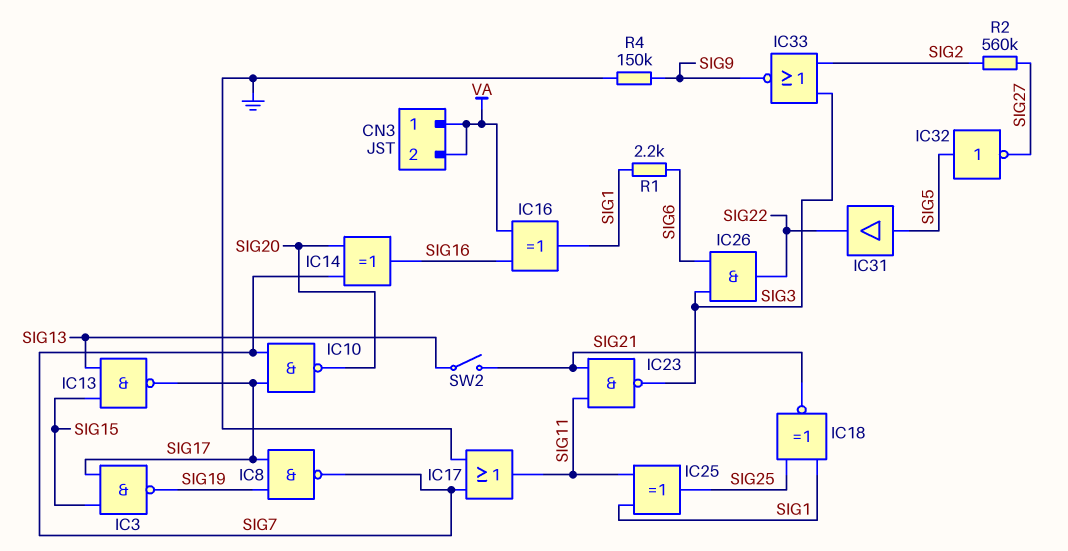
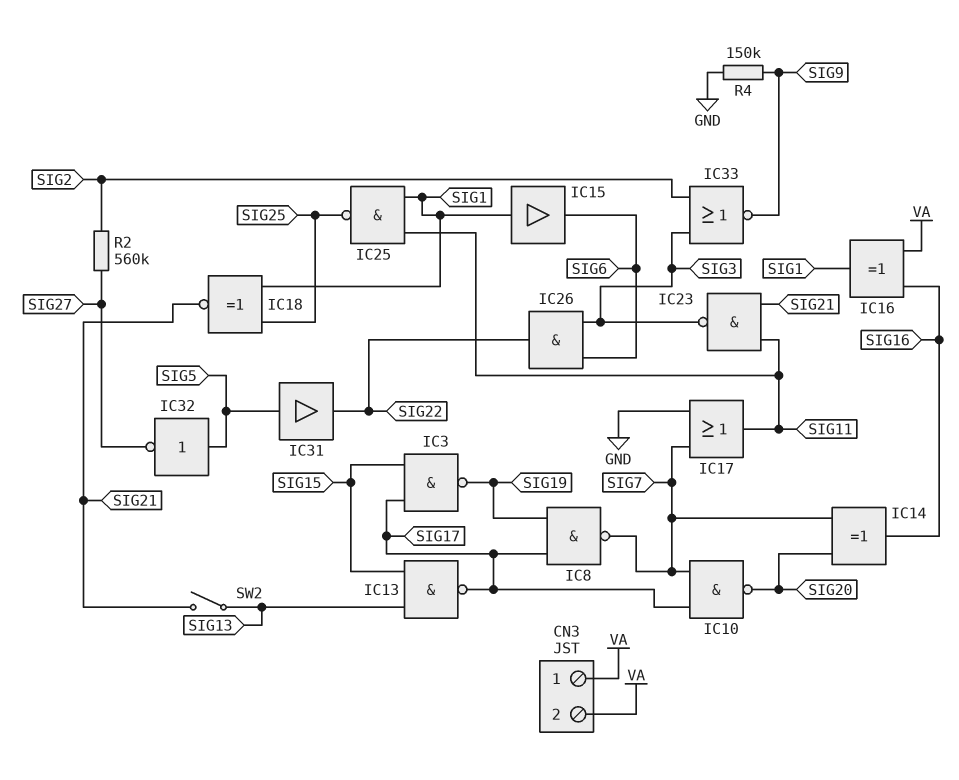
IC15: none -> buffer (in SIG1, out SIG6)
IC25: XOR (in SIG1, in SIG11, out SIG25) -> NAND (in SIG1, in SIG11, out SIG25)
R1: 2.2k (SIG1, SIG6) -> none

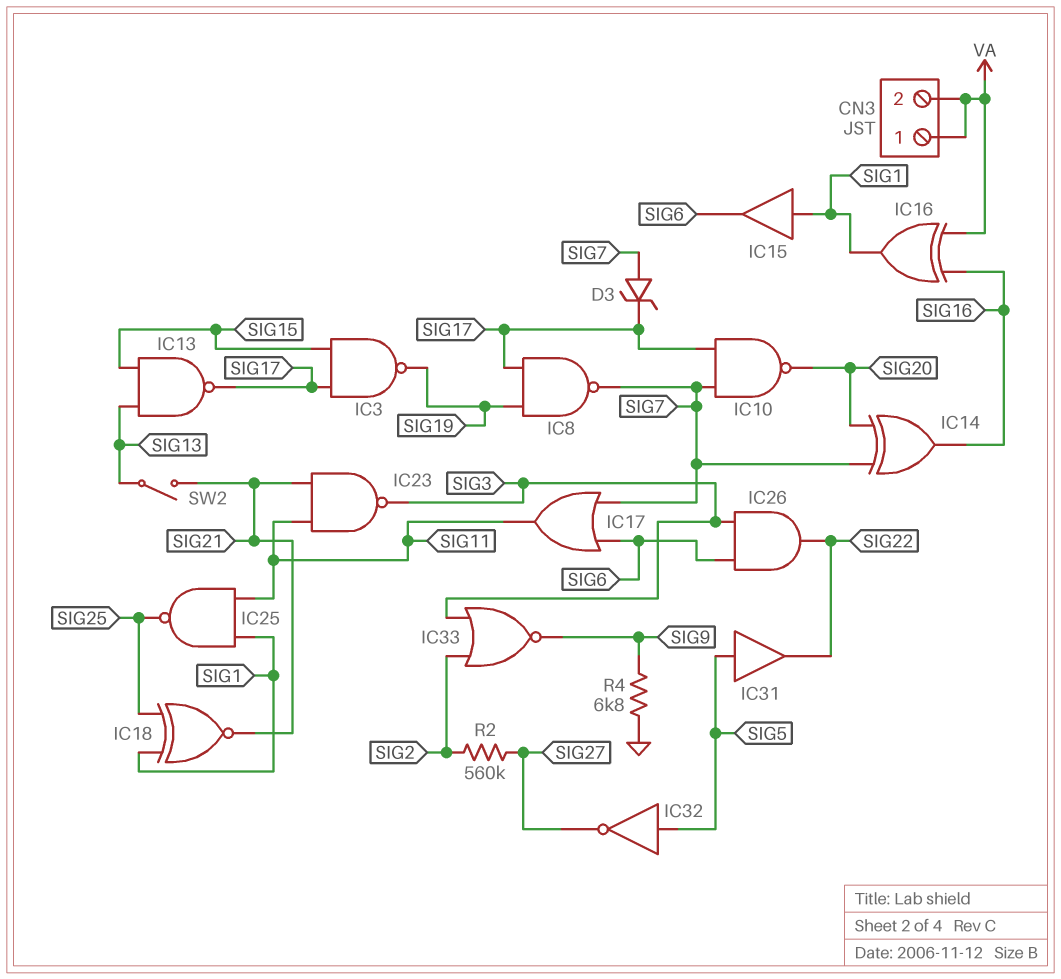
D3: none -> zener (A SIG7, K SIG17)
IC17: OR (in GND, in SIG7, out SIG11) -> OR (in SIG6, in SIG7, out SIG11)
R4: 150k (GND, SIG9) -> 6.8k (GND, SIG9)

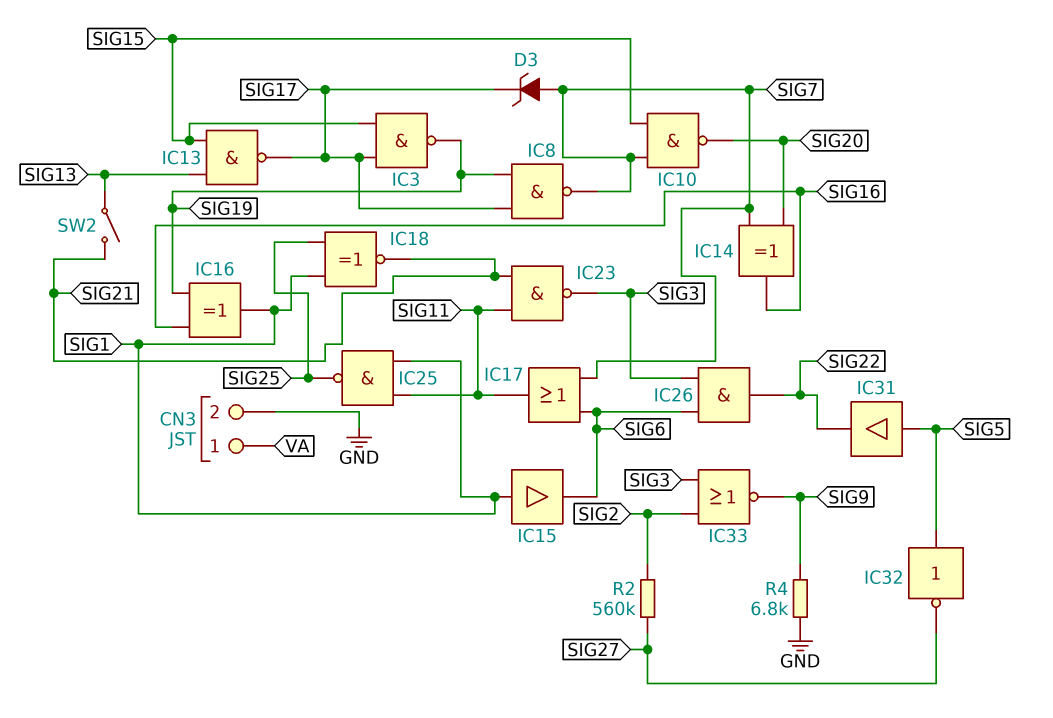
CN3 pin 2: VA -> GND
IC10: NAND (in SIG7, in SIG17, out SIG20) -> NAND (in SIG7, in SIG15, out SIG20)
IC16: XOR (in SIG16, in VA, out SIG1) -> XOR (in SIG16, in SIG19, out SIG1)

